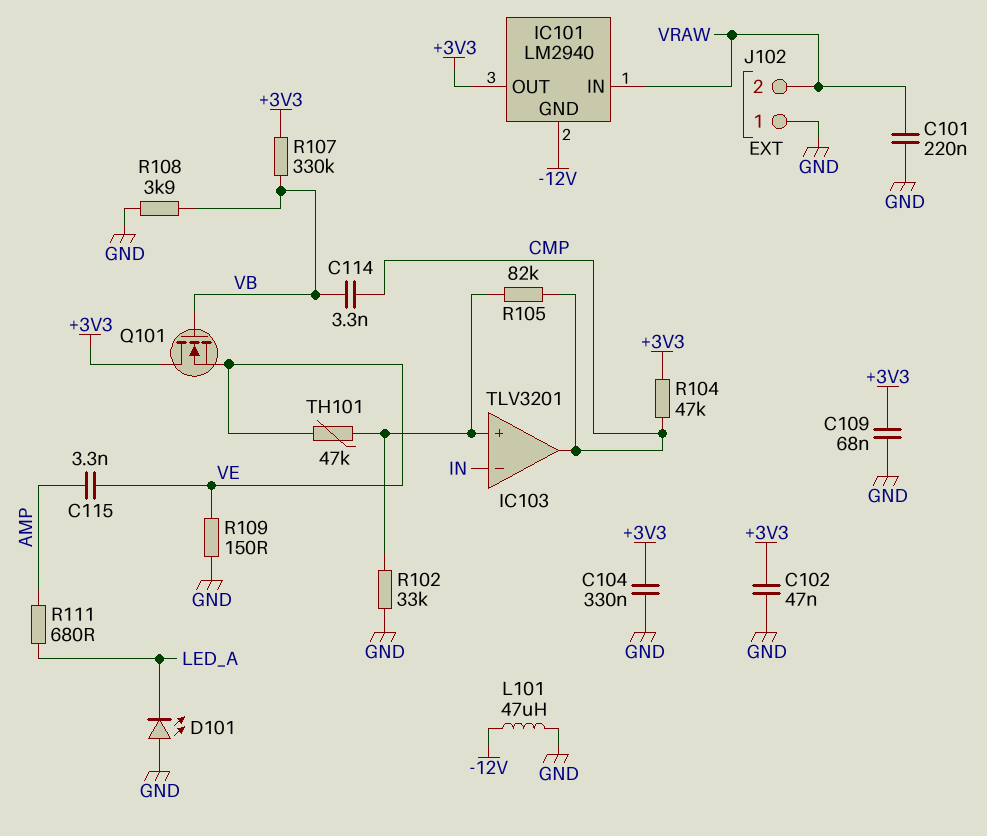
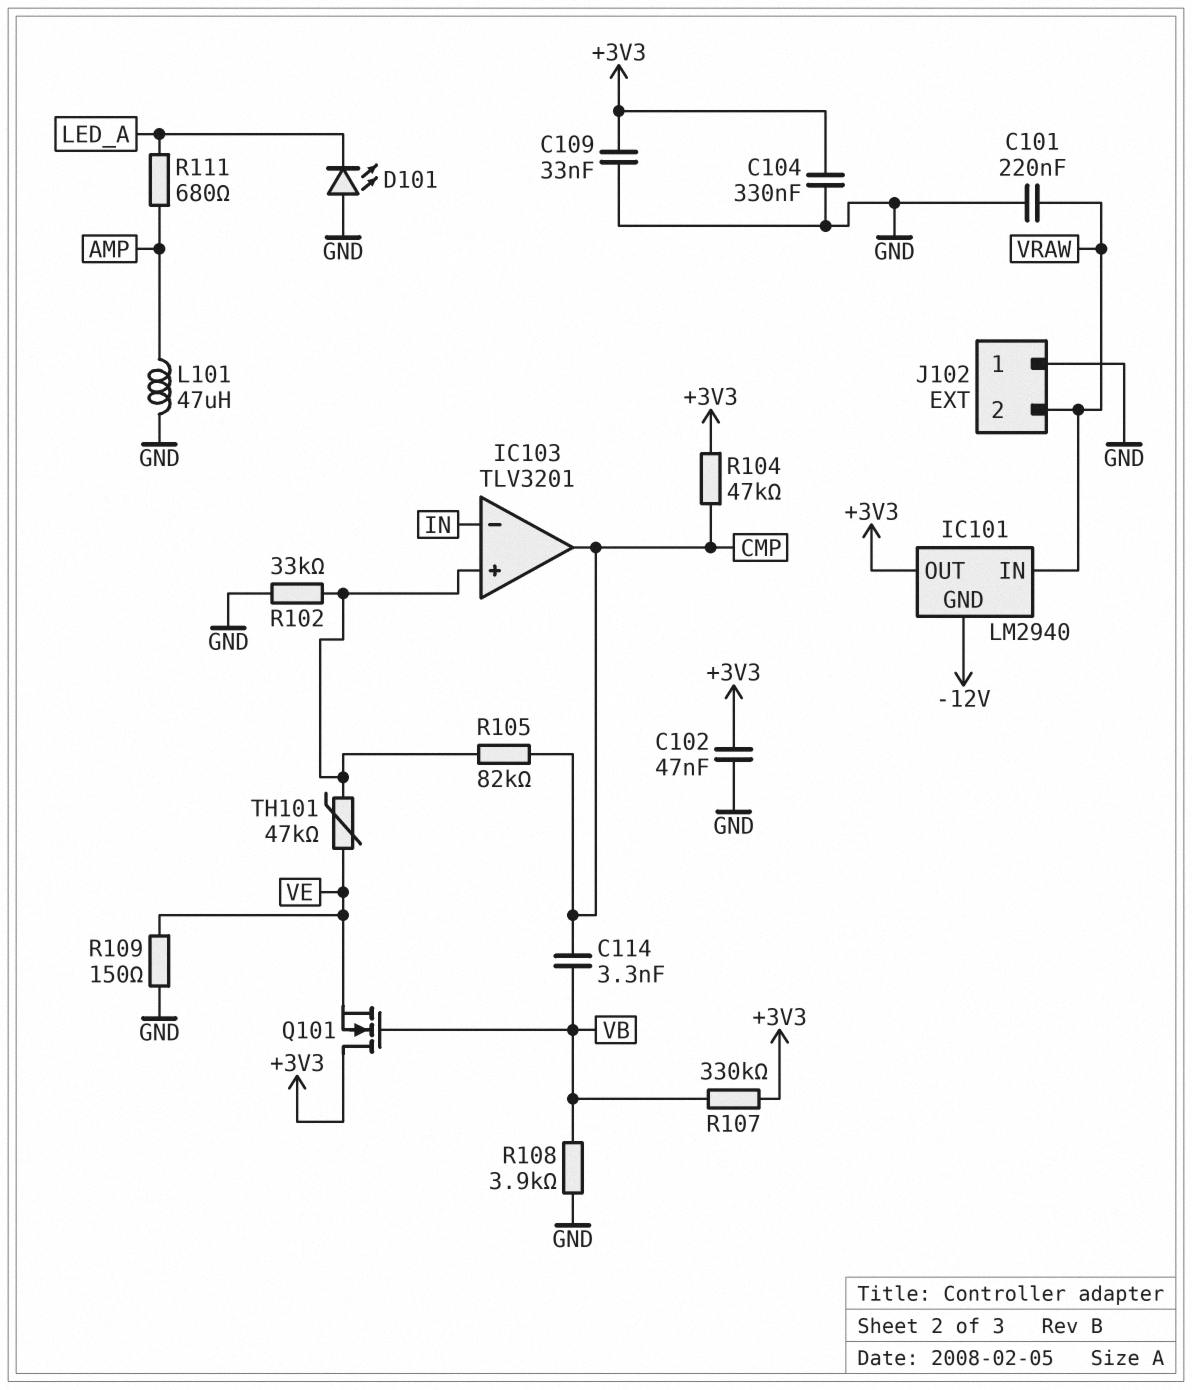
C109: 68nF (+3V3, GND) -> 33nF (+3V3, GND)
C115: 3.3nF (AMP, VE) -> none
L101: 47uH (-12V, GND) -> 47uH (AMP, GND)

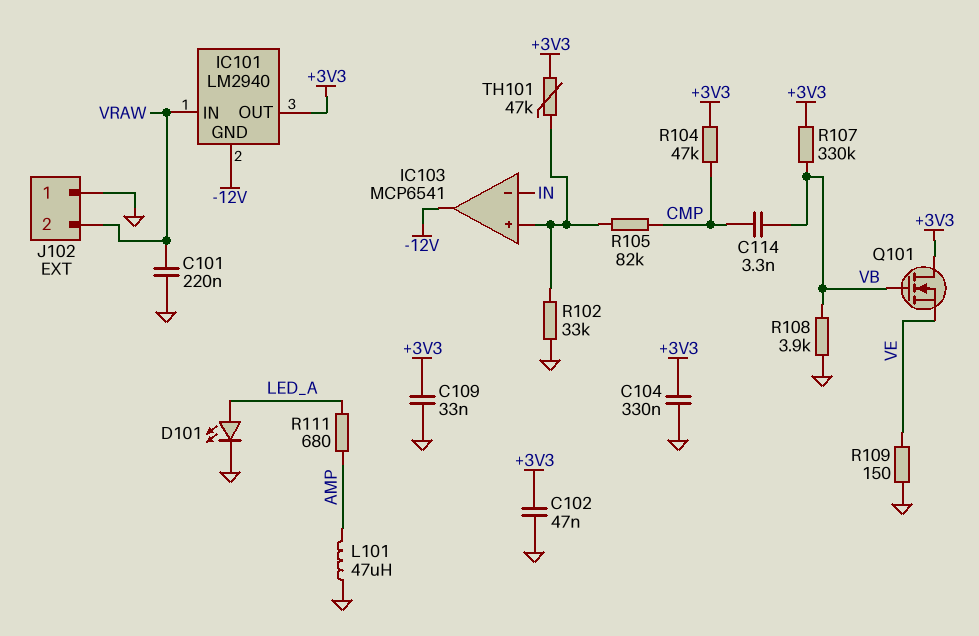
D101: LED (A GND, K LED_A) -> LED (A LED_A, K GND)
IC103: TLV3201 -> MCP6541
IC103 pin out: CMP -> -12V
TH101: 47k (IC103/in+, VE) -> 47k (+3V3, IC103/in+)

